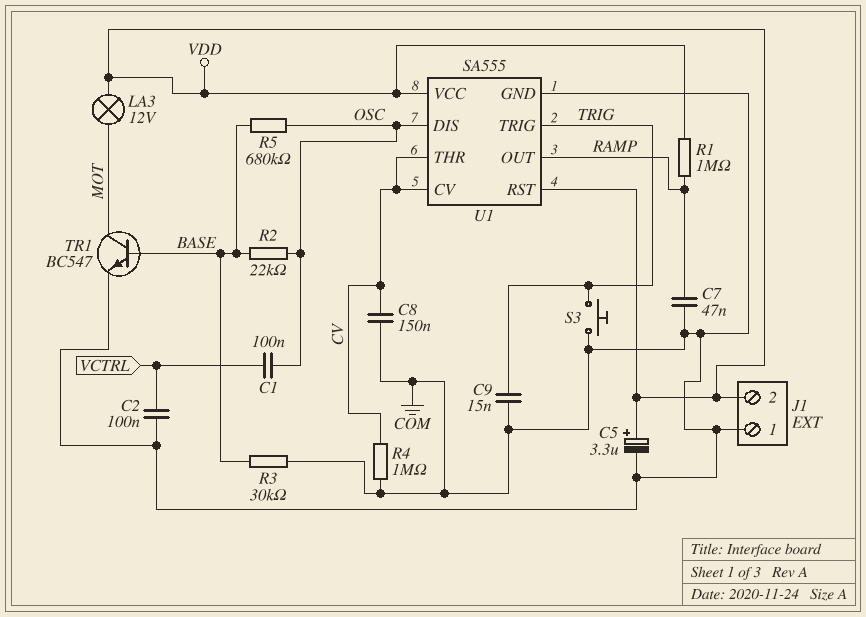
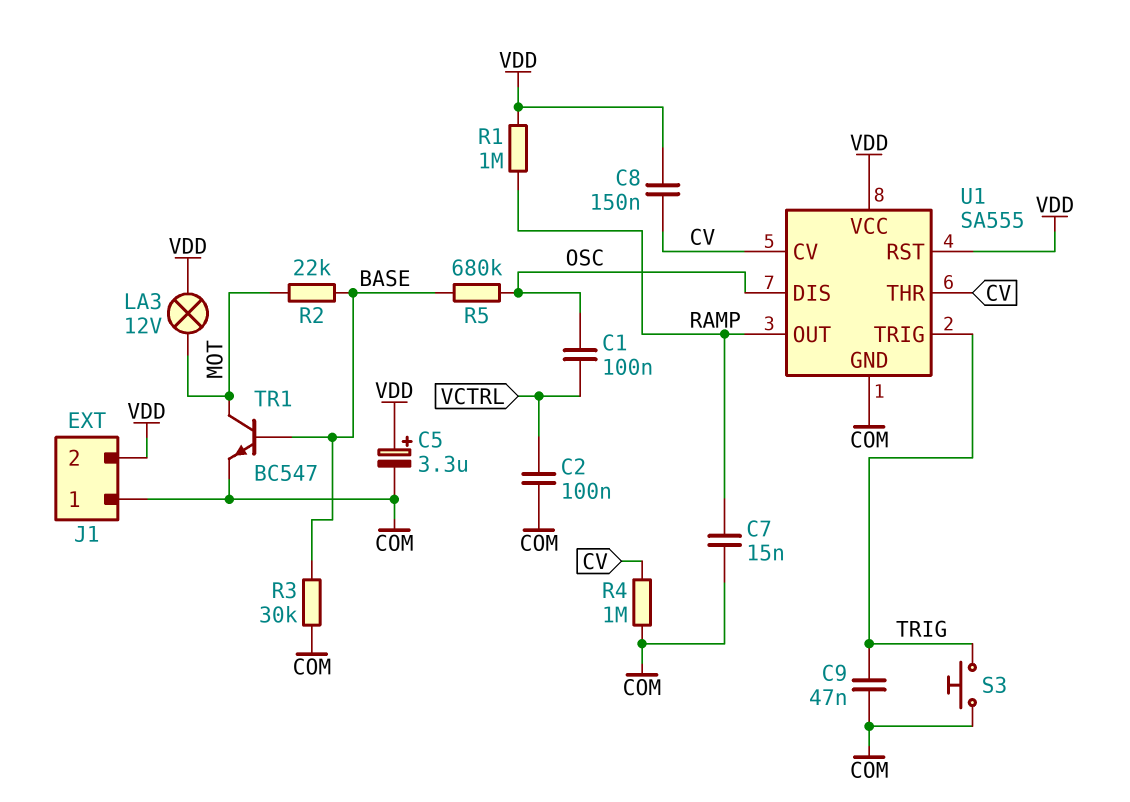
C7: 47nF (COM, RAMP) -> 15nF (COM, RAMP)
C8: 150nF (COM, CV) -> 150nF (CV, VDD)
C9: 15nF (COM, TRIG) -> 47nF (COM, TRIG)
R2: 22k (BASE, OSC) -> 22k (BASE, MOT)

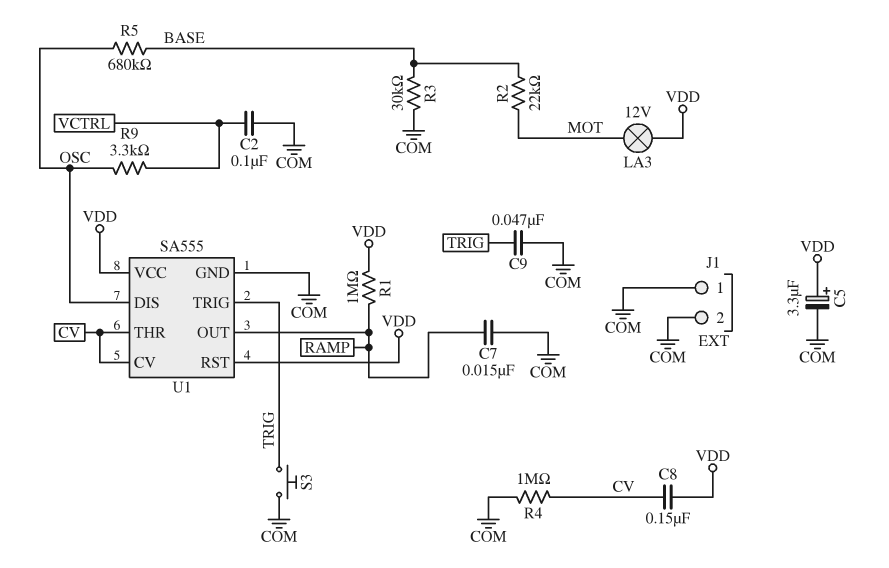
C1: 100nF (OSC, VCTRL) -> none
J1 pin 2: VDD -> COM
R9: none -> 3.3k (OSC, VCTRL)
TR1: NPN BC547 (B BASE, C MOT, E COM) -> none

